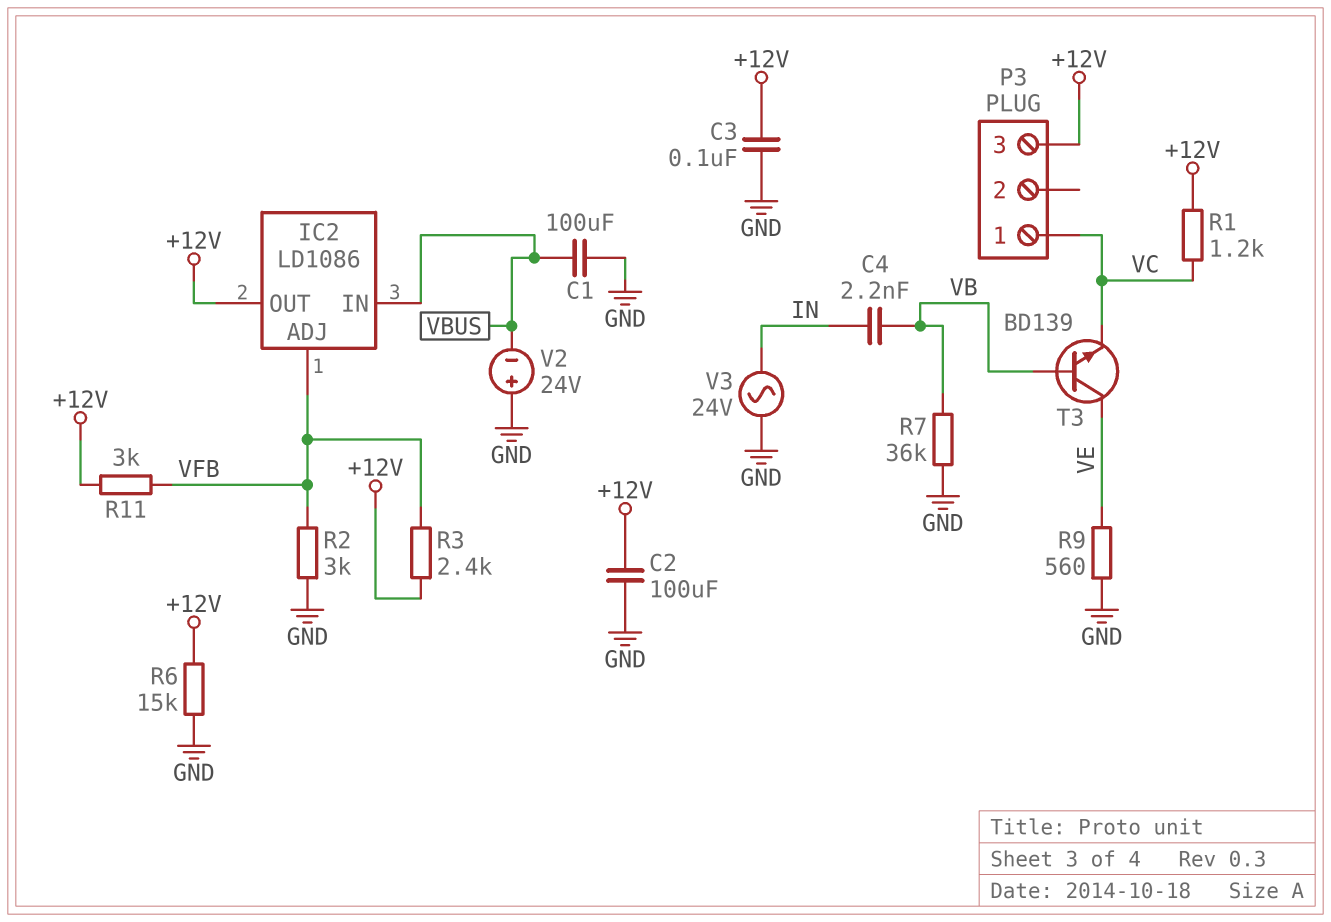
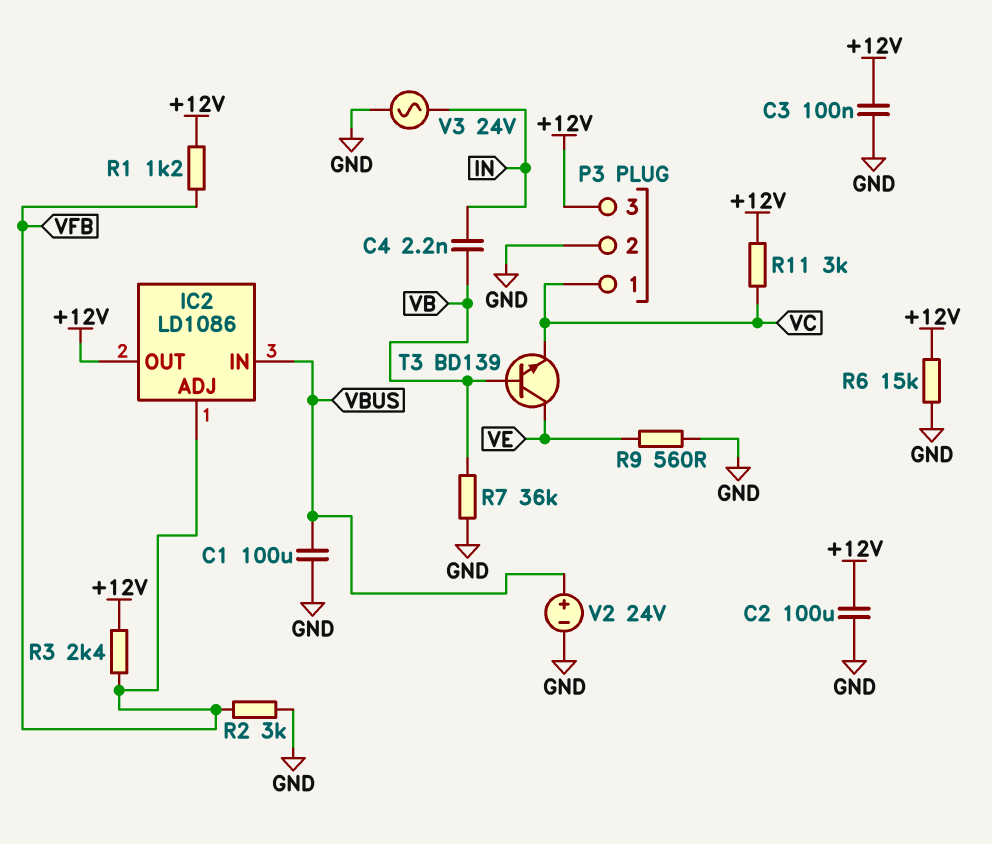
P3 pin 2: none -> GND
R1: 1.2k (+12V, VC) -> 1.2k (+12V, VFB)
R11: 3k (+12V, VFB) -> 3k (+12V, VC)
V2: 24V (plus GND, minus VBUS) -> 24V (plus VBUS, minus GND)

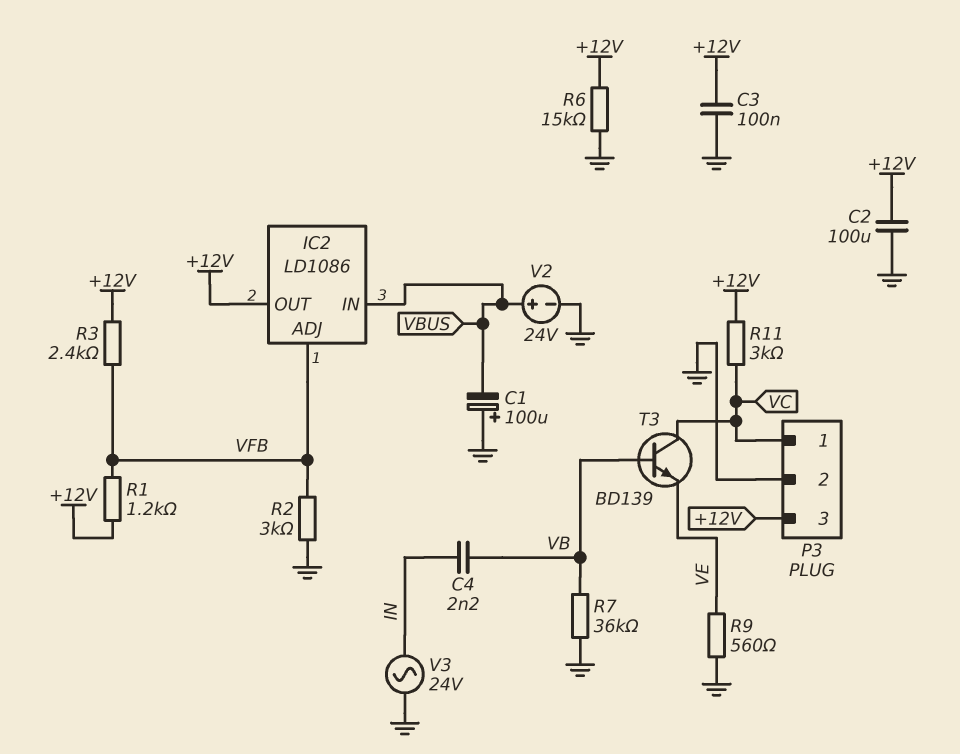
C1: 100uF (GND, VBUS) -> 100uF (plus GND, minus VBUS)
T3: NPN BD139 (B VB, C VE, E VC) -> NPN BD139 (B VB, C VC, E VE)

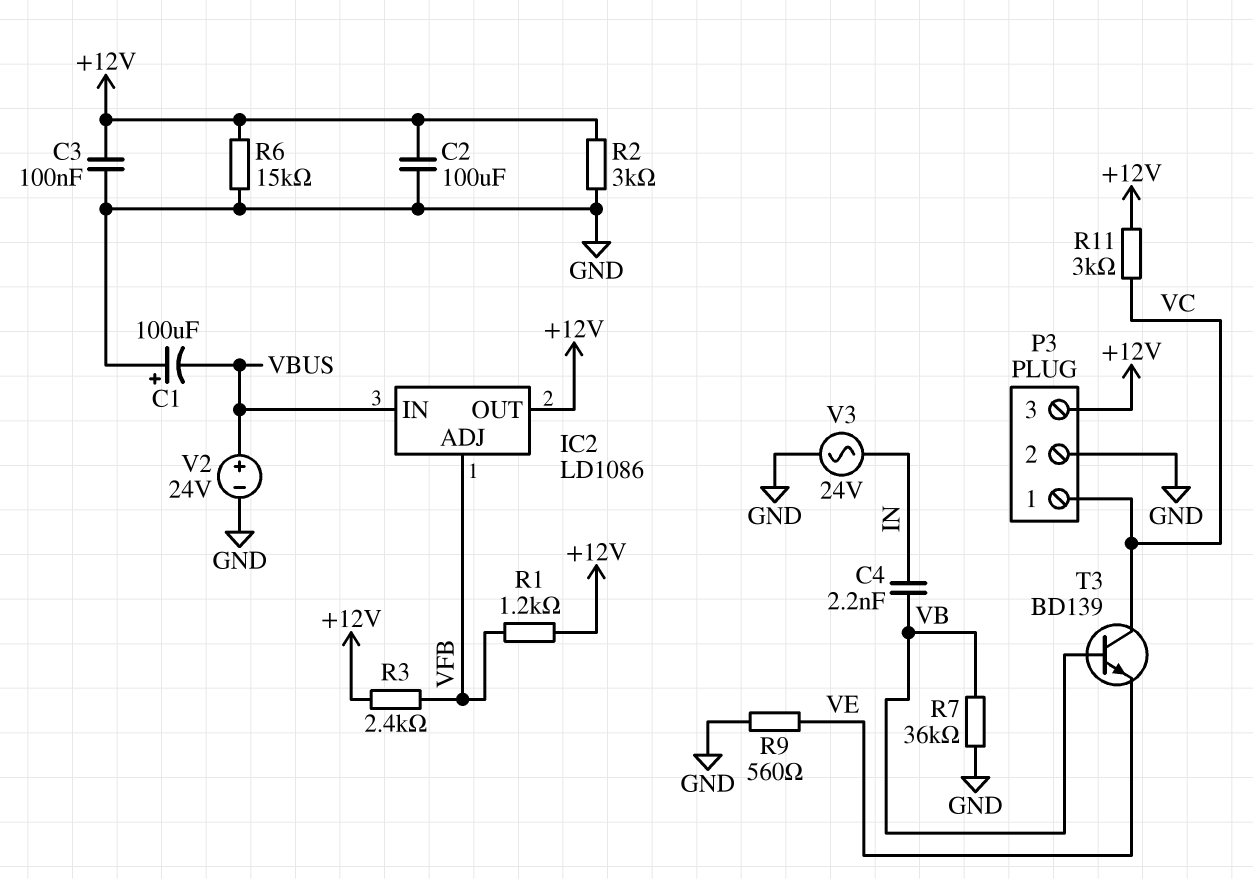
R2: 3k (GND, VFB) -> 3k (+12V, GND)

